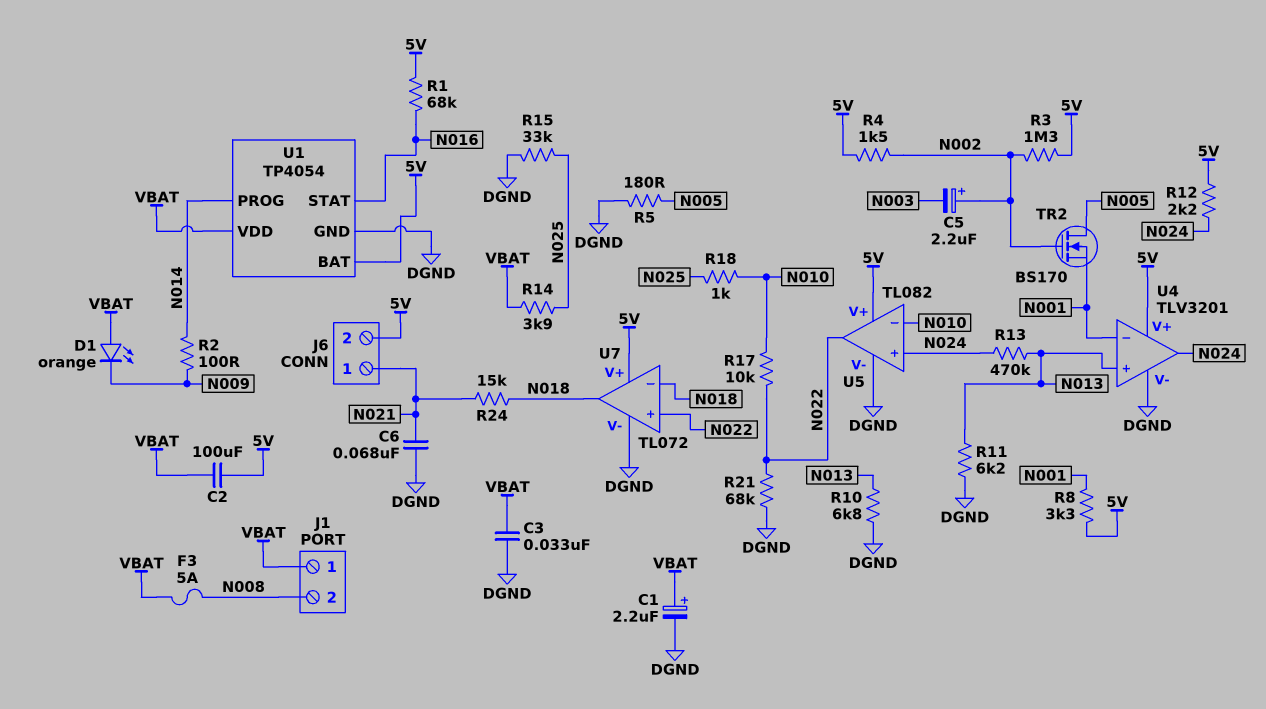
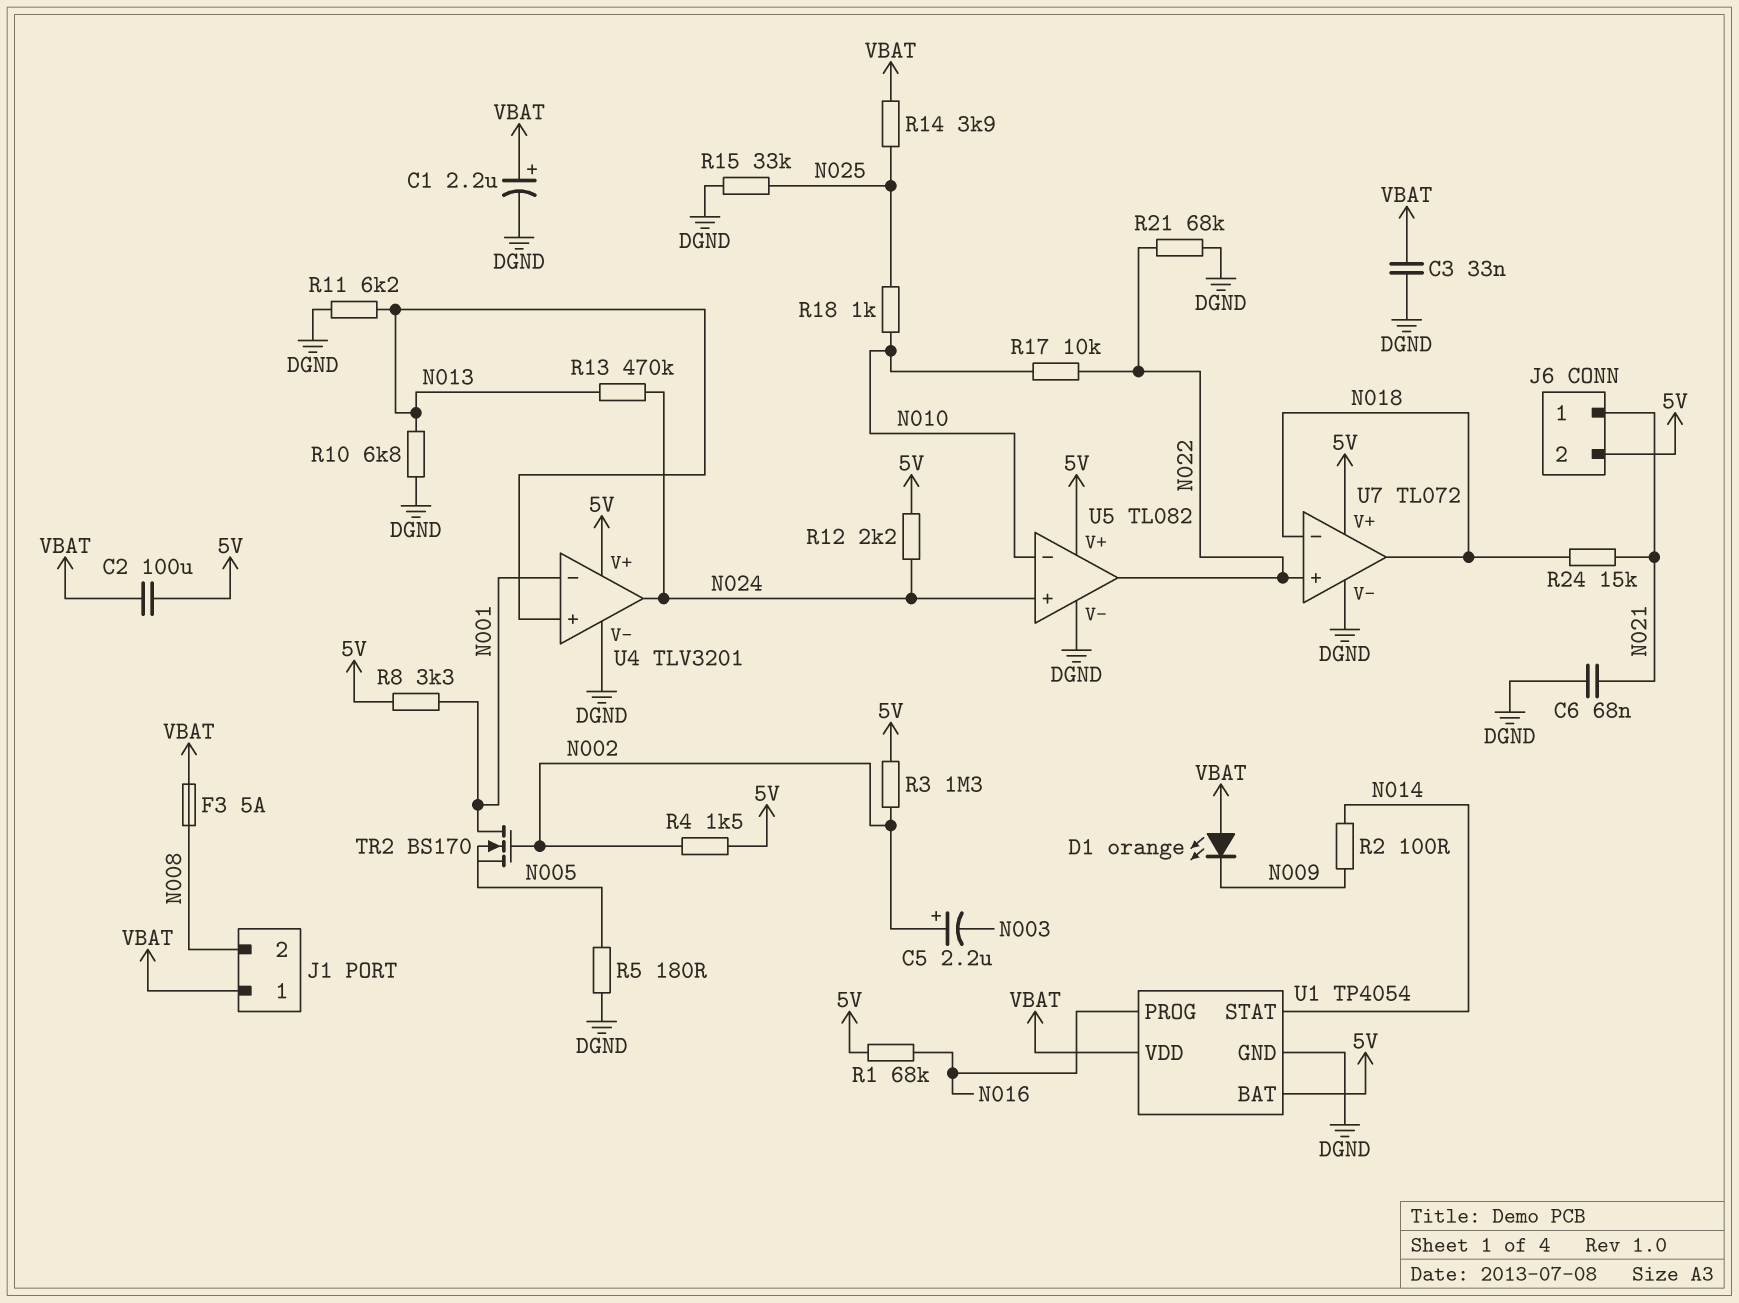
TR2: NMOS BS170 (G N002, D N005, S N001) -> NMOS BS170 (G N002, D N001, S N005)
U1 pin PROG: N014 -> N016
U1 pin STAT: N016 -> N014

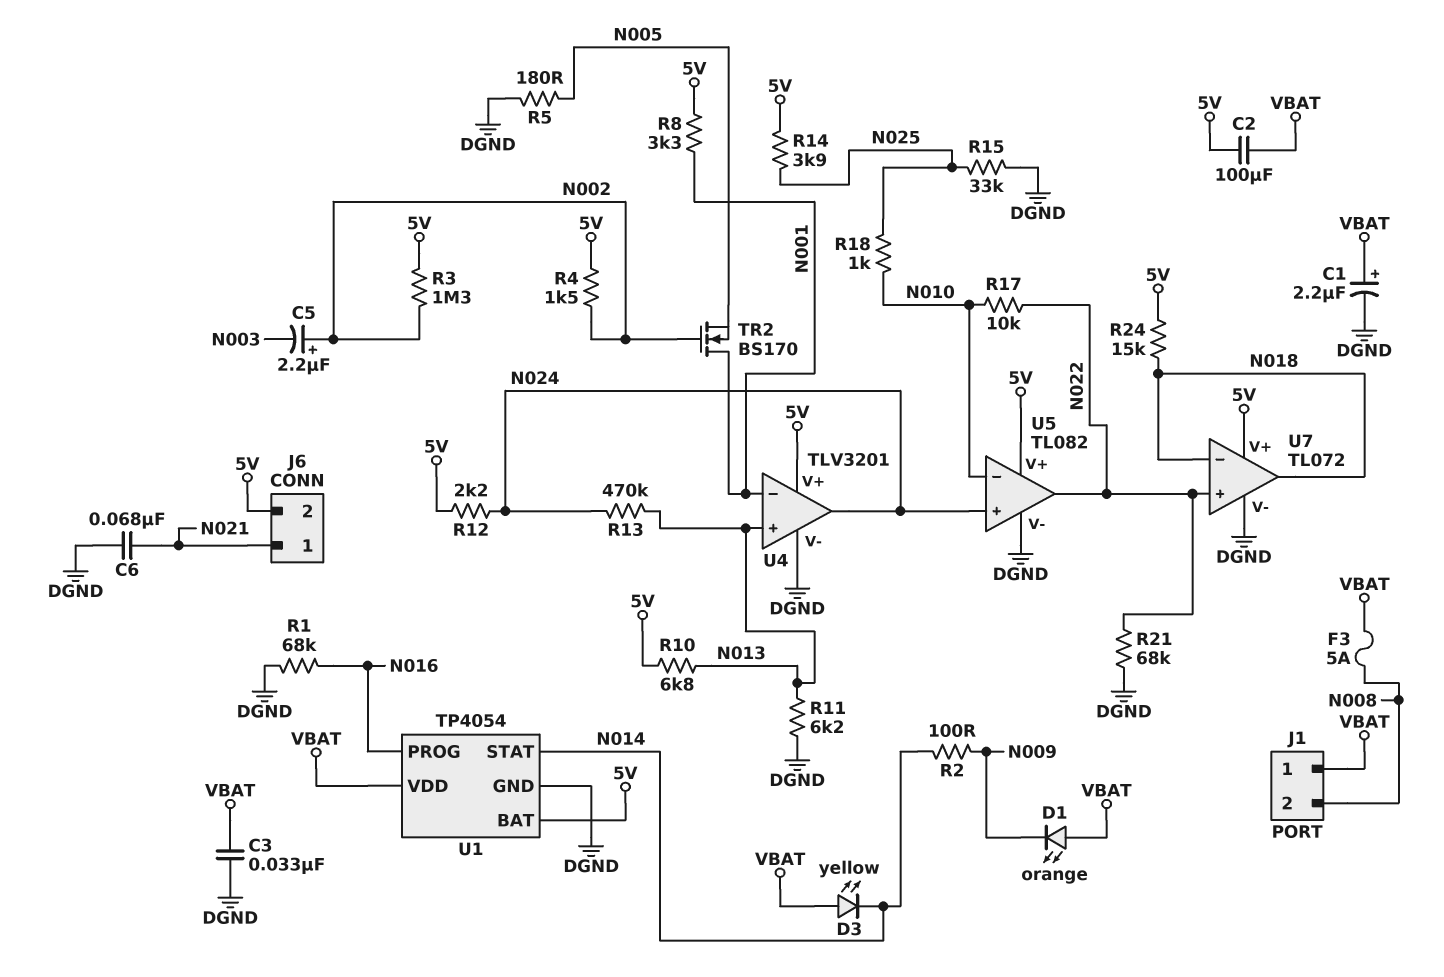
D3: none -> LED yellow (A VBAT, K N014)
R1: 68k (5V, N016) -> 68k (DGND, N016)
R10: 6.8k (DGND, N013) -> 6.8k (5V, N013)
R14: 3.9k (N025, VBAT) -> 3.9k (5V, N025)
R24: 15k (N018, N021) -> 15k (5V, N018)

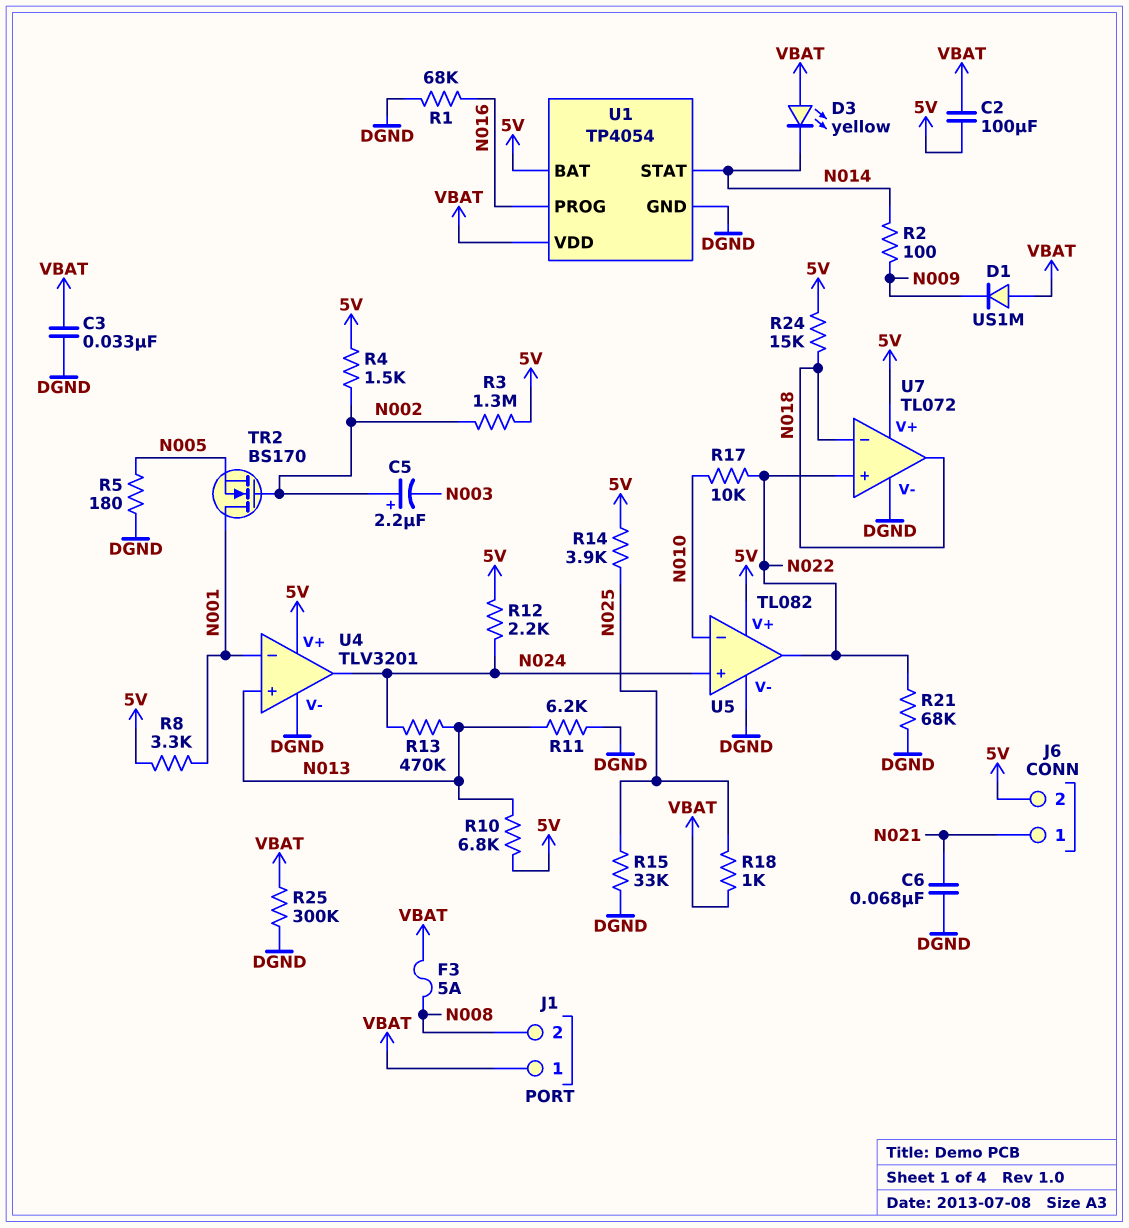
C1: 2.2uF (plus VBAT, minus DGND) -> none
D1: LED orange (A VBAT, K N009) -> diode US1M (A VBAT, K N009)
R18: 1k (N010, N025) -> 1k (N025, VBAT)
R25: none -> 300k (DGND, VBAT)

